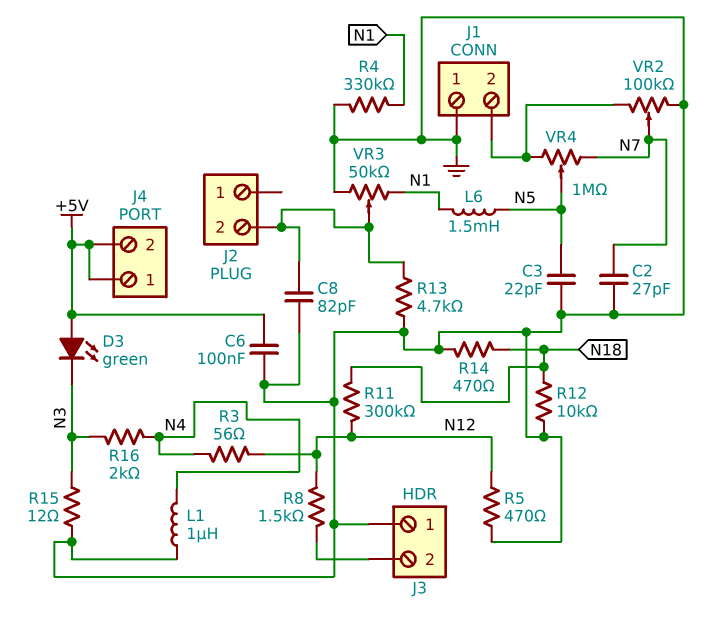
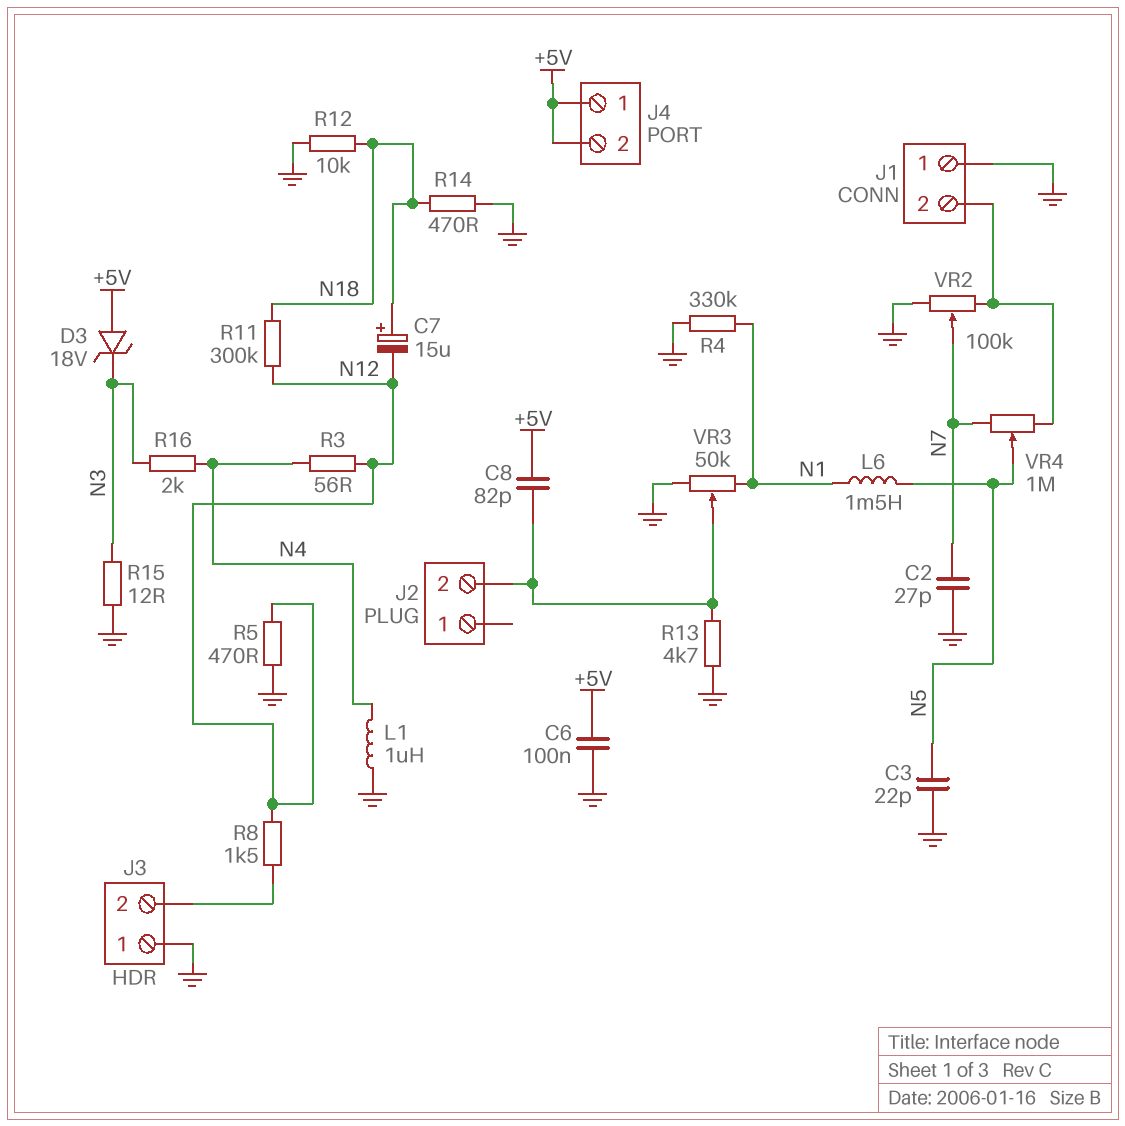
C7: none -> 15uF (plus N18, minus N12)
C8: 82pF (GND, J2/2) -> 82pF (+5V, J2/2)
D3: LED green (A +5V, K N3) -> zener 18V (A +5V, K N3)

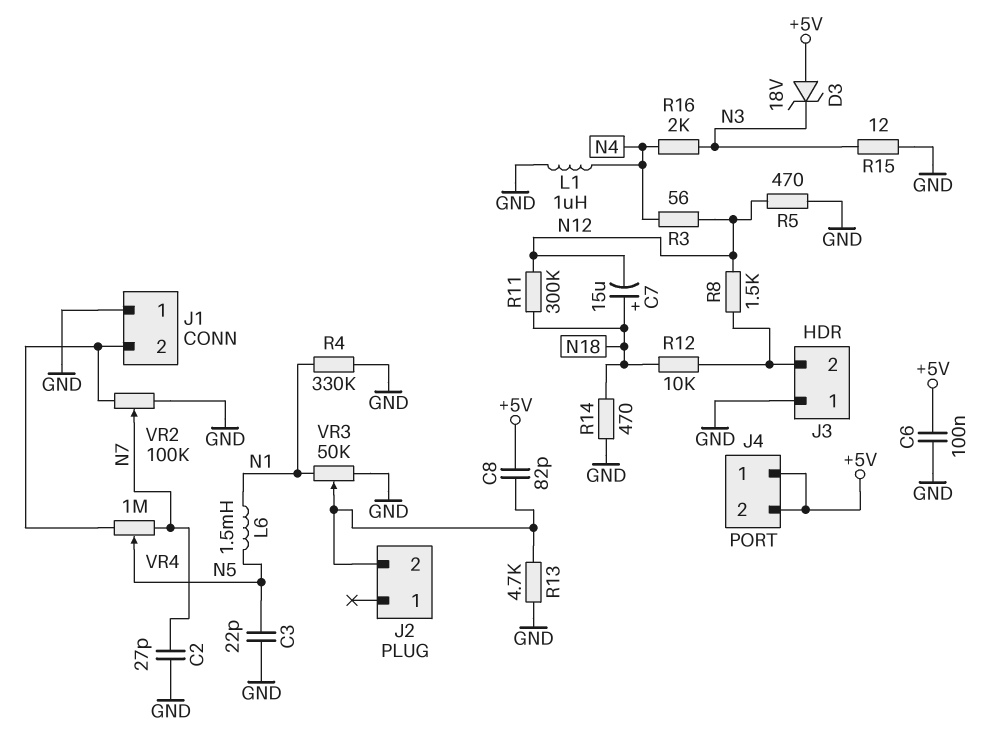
R12: 10k (GND, N18) -> 10k (J3/2, N18)

